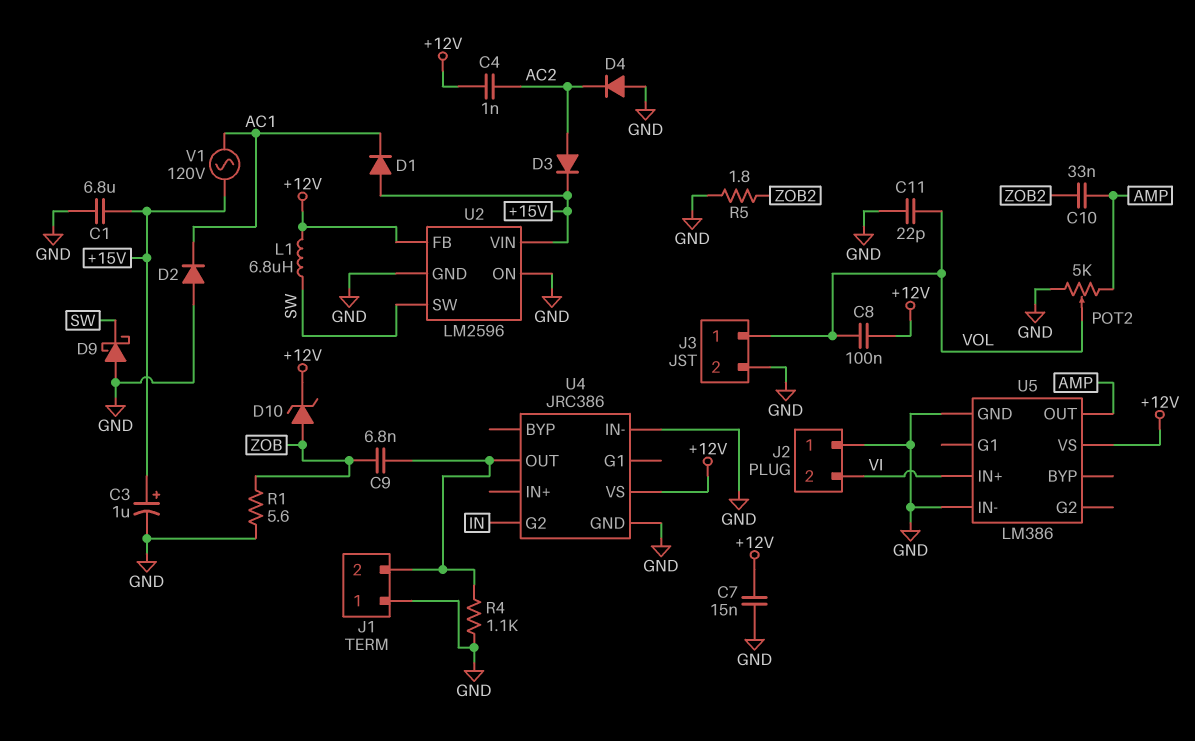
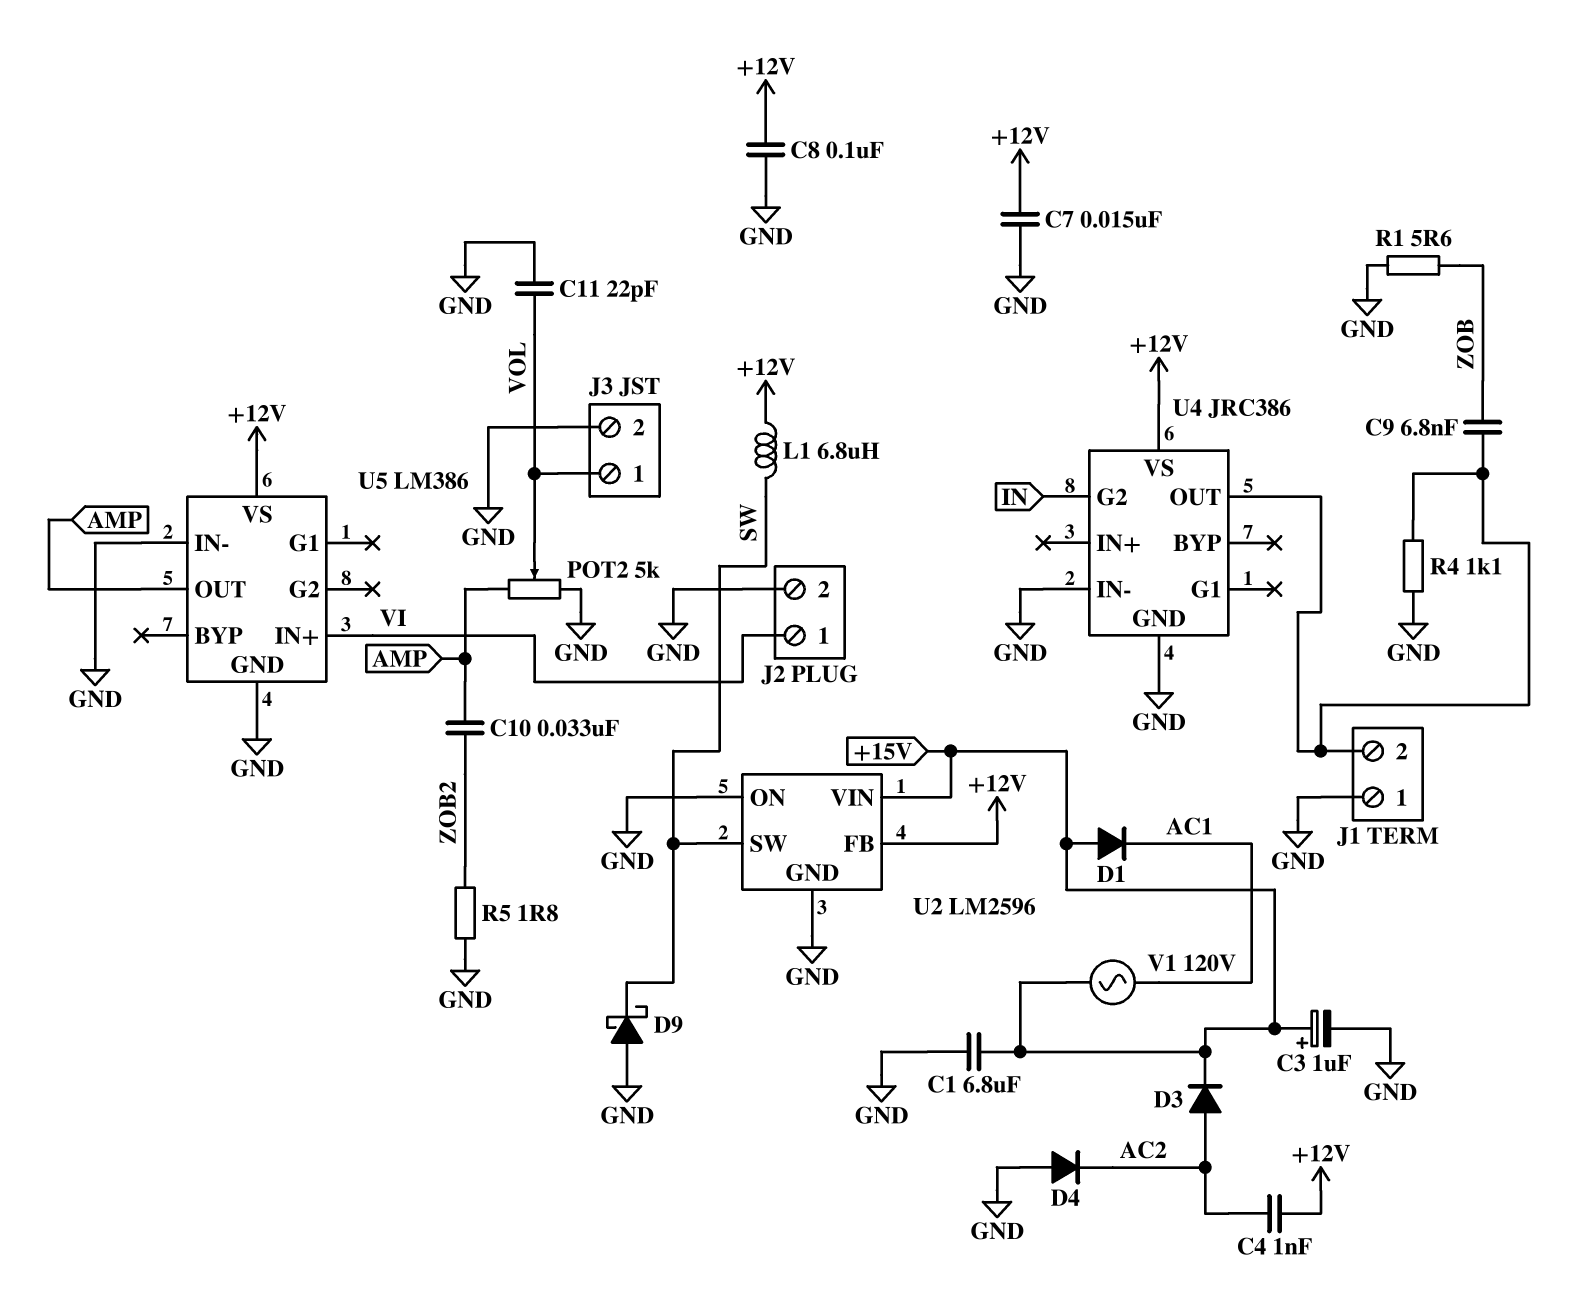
C8: 100nF (+12V, VOL) -> 100nF (+12V, GND)
D2: diode (A GND, K AC1) -> none
D10: zener (A ZOB, K +12V) -> none
J2 pin 1: GND -> VI
J2 pin 2: VI -> GND

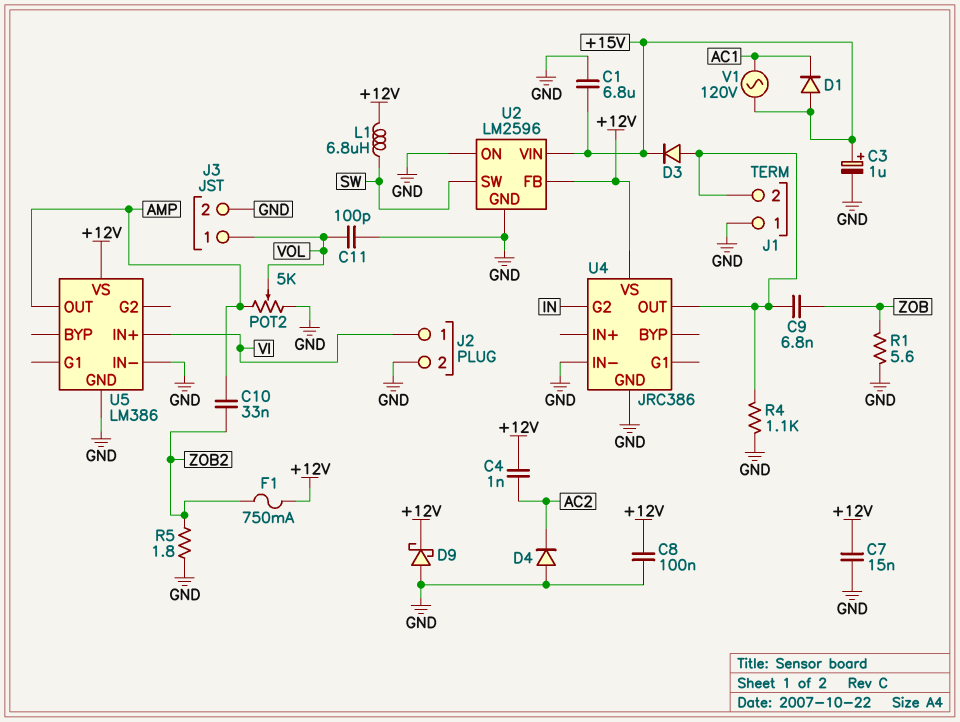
C11: 22pF (GND, VOL) -> 100pF (GND, VOL)
D3: diode (A AC2, K +15V) -> diode (A J1/2, K +15V)
D9: schottky (A GND, K SW) -> schottky (A GND, K +12V)
F1: none -> 750mA (+12V, ZOB2)

